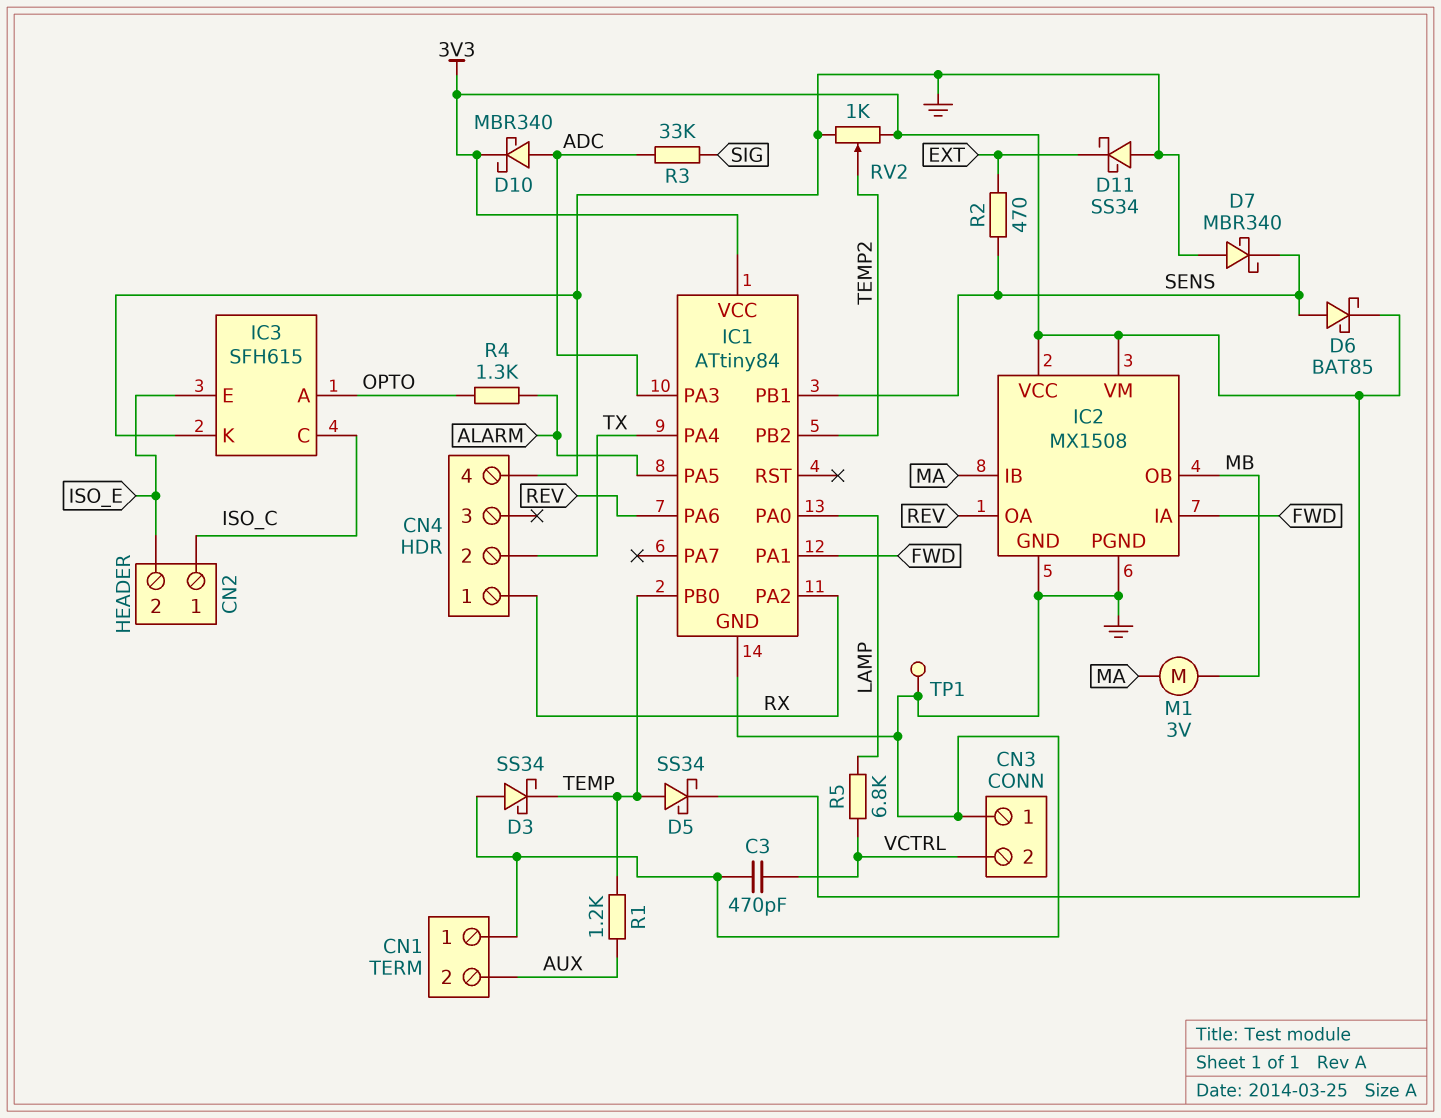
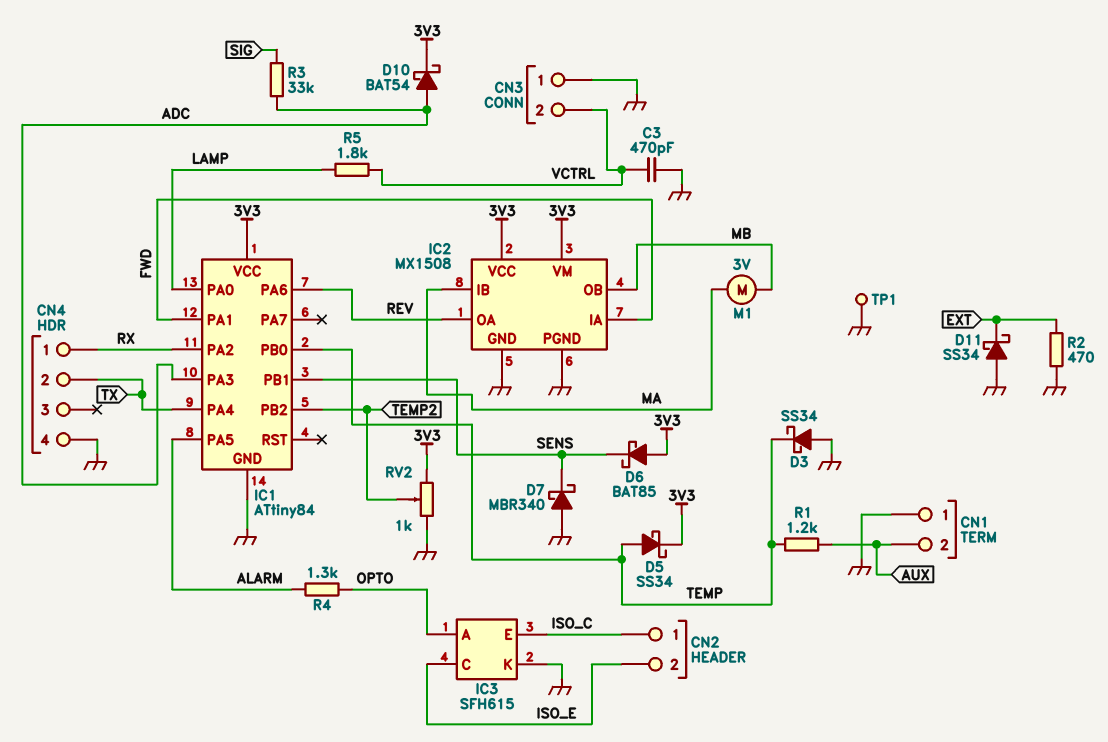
D6: schottky BAT85 (A SENS, K 3V3) -> schottky BAT85 (A 3V3, K SENS)
D10: schottky MBR340 (A ADC, K 3V3) -> schottky BAT54 (A ADC, K 3V3)
IC3 pin C: ISO_C -> ISO_E
IC3 pin E: ISO_E -> ISO_C
R2: 470 (EXT, SENS) -> 470 (EXT, GND)
R5: 6.8k (LAMP, VCTRL) -> 1.8k (LAMP, VCTRL)

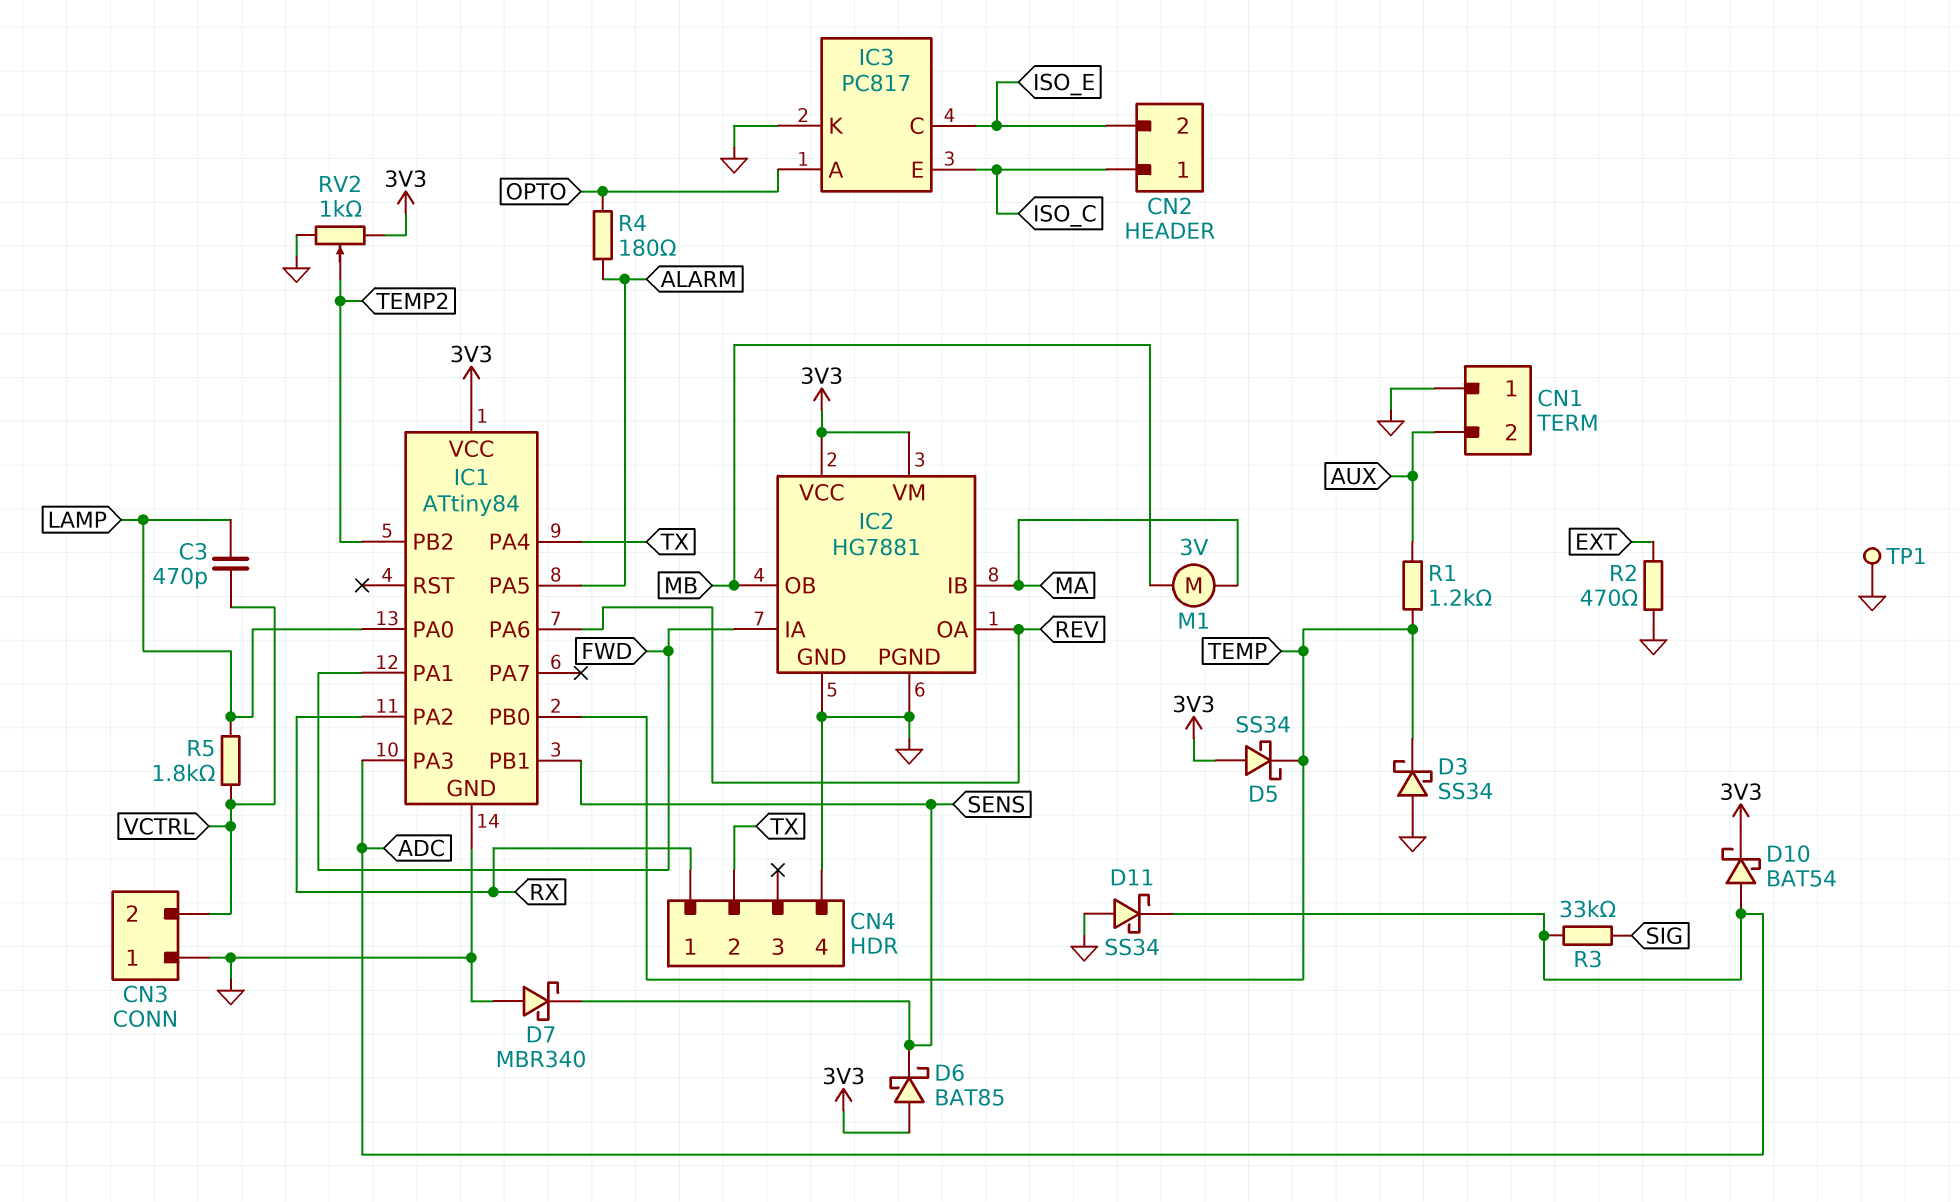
C3: 470pF (GND, VCTRL) -> 470pF (LAMP, VCTRL)
D5: schottky SS34 (A TEMP, K 3V3) -> schottky SS34 (A 3V3, K TEMP)
D11: schottky SS34 (A GND, K EXT) -> schottky SS34 (A GND, K ADC)
IC2: MX1508 -> HG7881
IC3: SFH615 -> PC817
R4: 1.3k (ALARM, OPTO) -> 180 (ALARM, OPTO)

